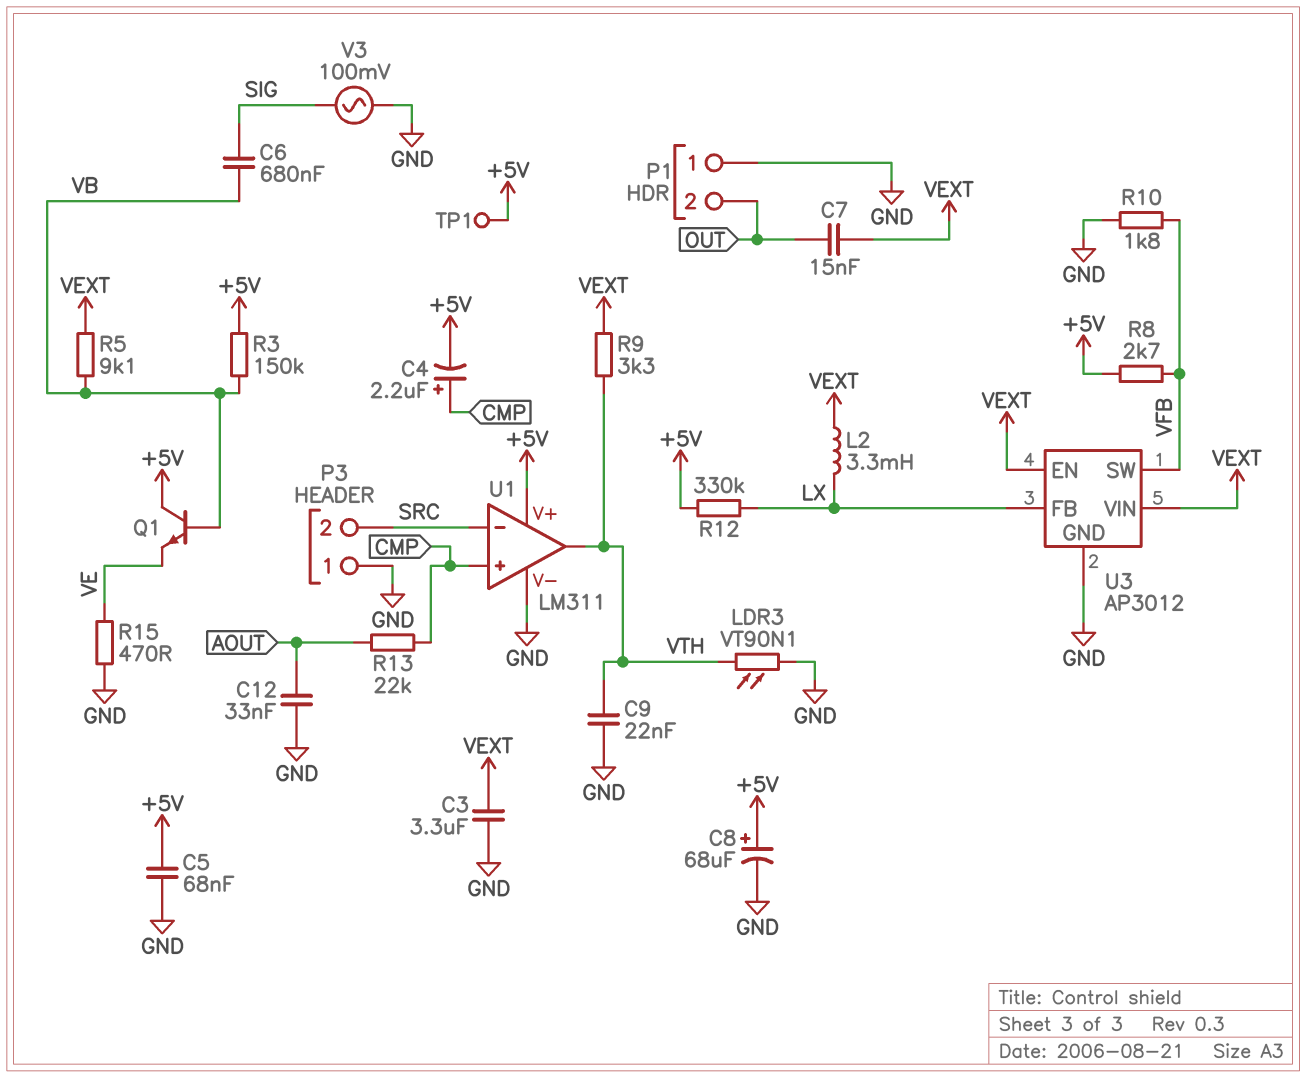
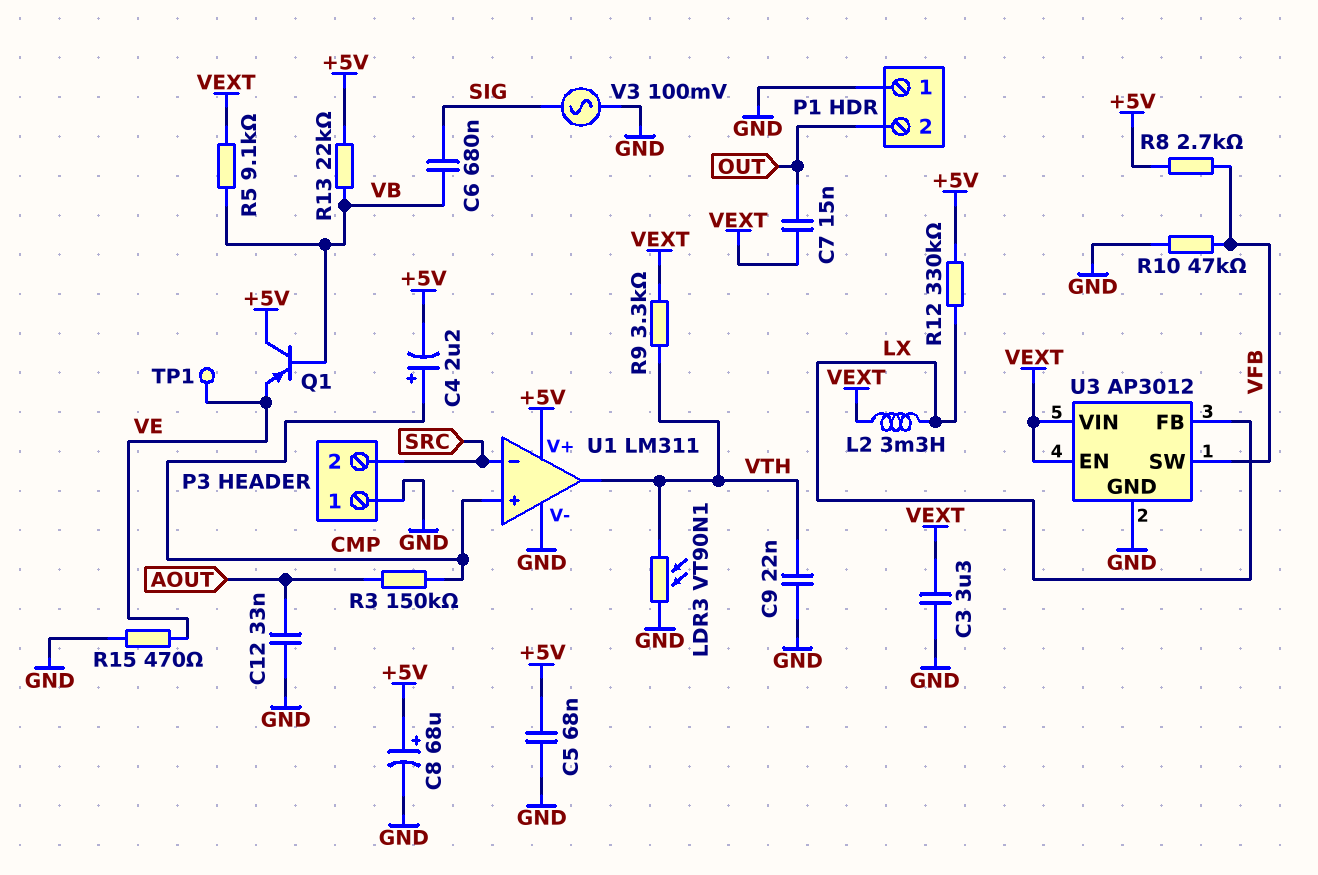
Q1: NPN (B VB, C +5V, E VE) -> PNP (B VB, C +5V, E VE)
R3: 150k (+5V, VB) -> 150k (AOUT, CMP)
R10: 1.8k (GND, VFB) -> 47k (GND, VFB)
R13: 22k (AOUT, CMP) -> 22k (+5V, VB)
TP1: test point (+5V) -> test point (VE)

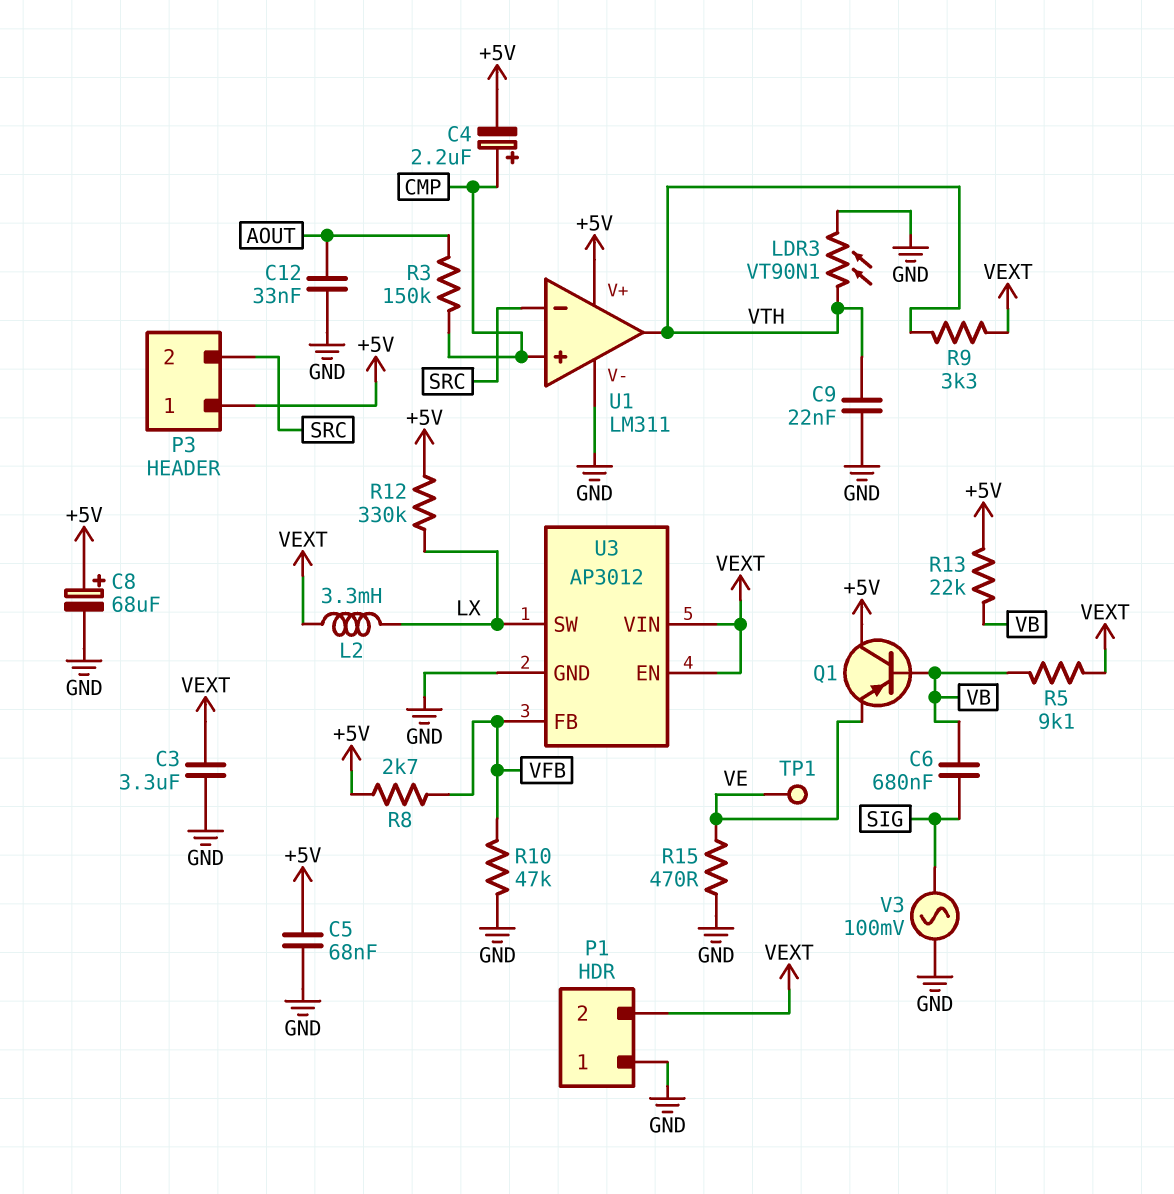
C7: 15nF (OUT, VEXT) -> none
P1 pin 2: OUT -> VEXT
P3 pin 1: GND -> +5V
U3 pin FB: LX -> VFB
U3 pin SW: VFB -> LX

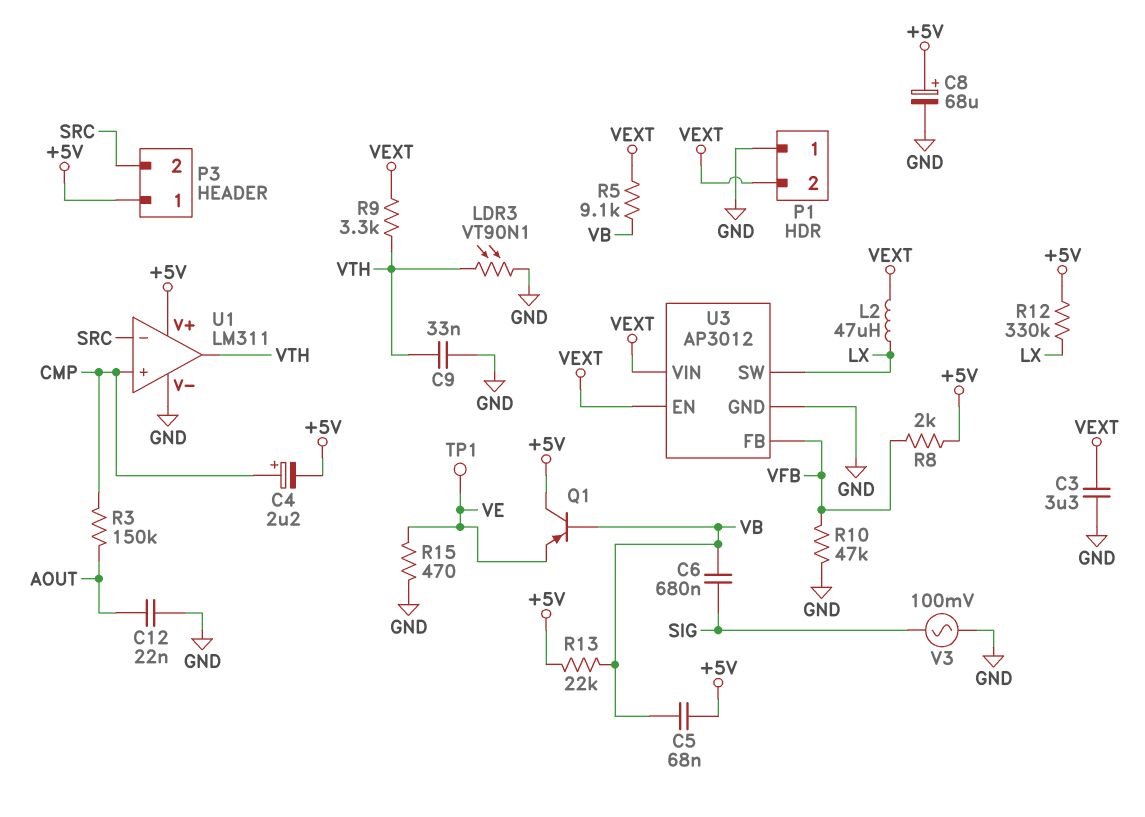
C5: 68nF (+5V, GND) -> 68nF (+5V, VB)
C9: 22nF (GND, VTH) -> 33nF (GND, VTH)
C12: 33nF (AOUT, GND) -> 22nF (AOUT, GND)
L2: 3.3mH (LX, VEXT) -> 47uH (LX, VEXT)
R8: 2.7k (+5V, VFB) -> 2k (+5V, VFB)

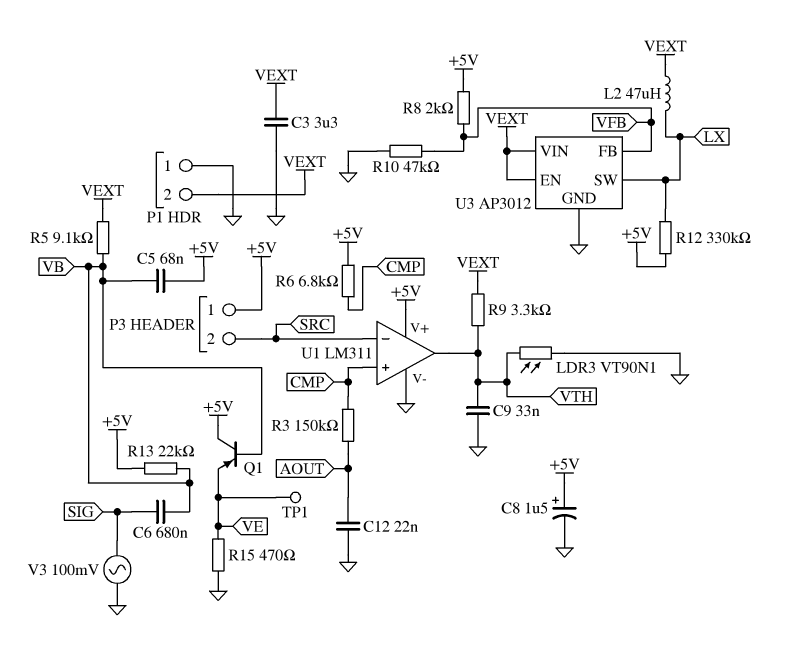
C4: 2.2uF (plus CMP, minus +5V) -> none
C8: 68uF (plus +5V, minus GND) -> 1.5uF (plus +5V, minus GND)
R6: none -> 6.8k (+5V, CMP)

